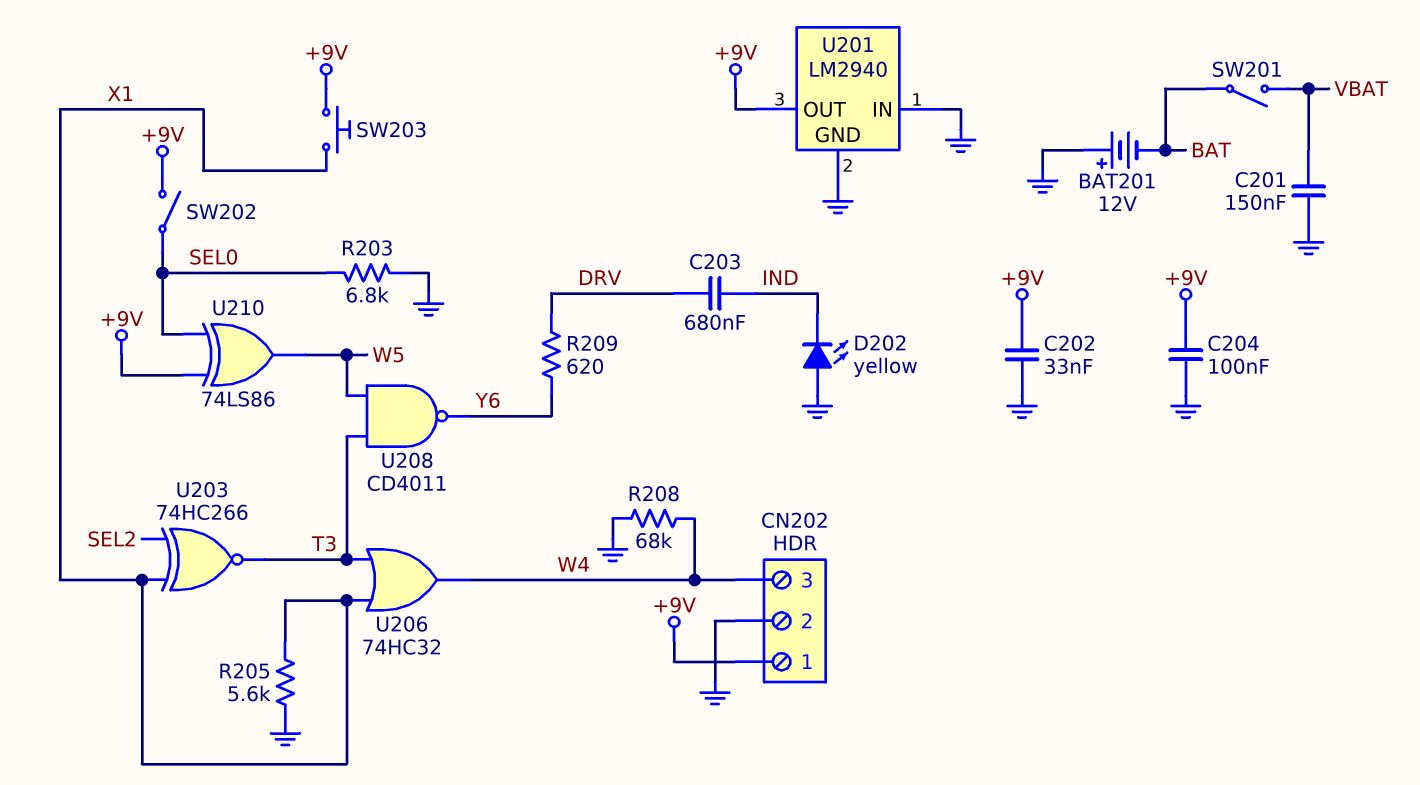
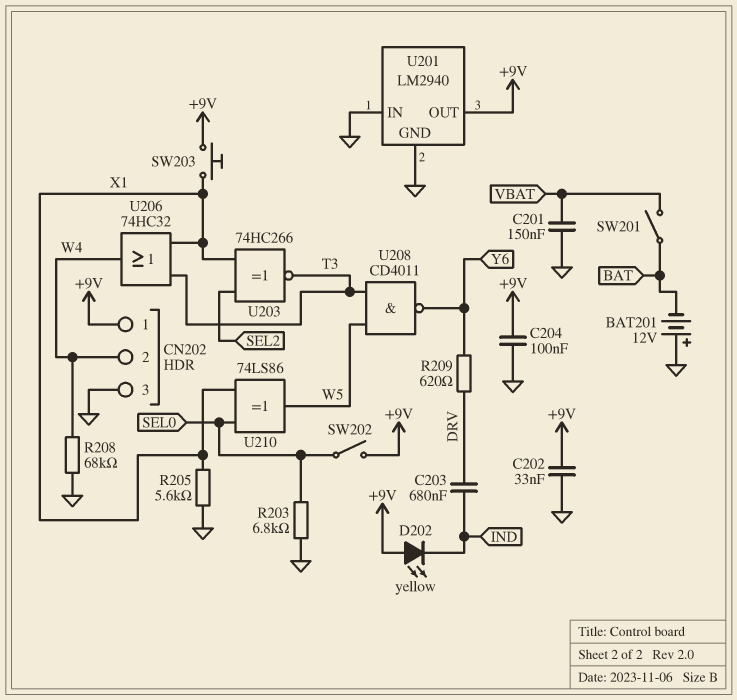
CN202 pin 2: GND -> W4
CN202 pin 3: W4 -> GND
D202: LED yellow (A GND, K IND) -> LED yellow (A +9V, K IND)
U210: XOR 74LS86 (in +9V, in SEL0, out W5) -> XOR 74LS86 (in SEL0, in X1, out W5)

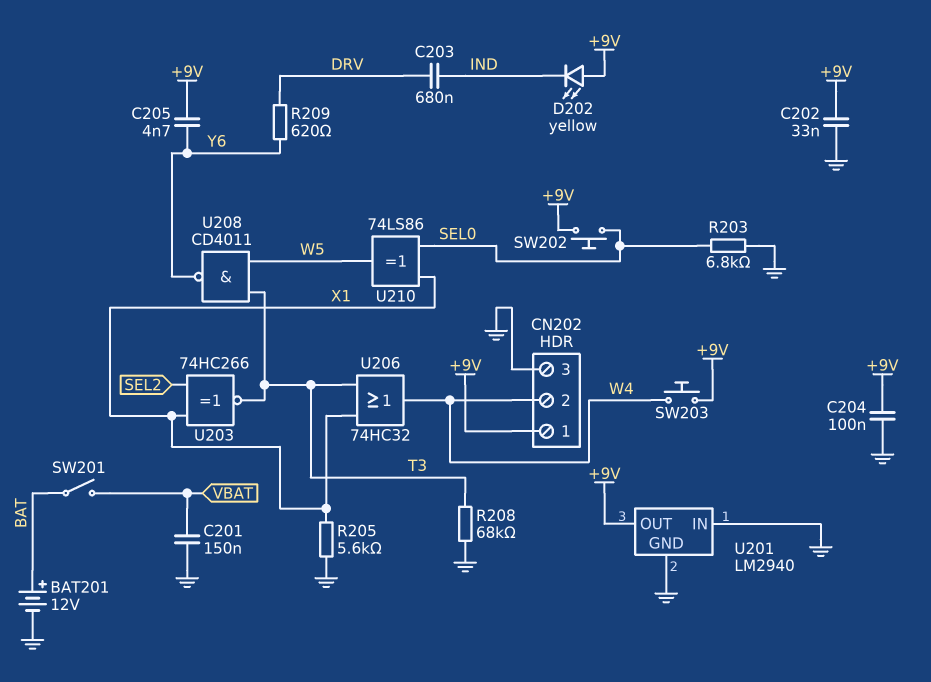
BAT201: 12V (plus GND, minus BAT) -> 12V (plus BAT, minus GND)
C205: none -> 4.7nF (+9V, Y6)
R208: 68k (GND, W4) -> 68k (GND, T3)
SW202: switch (+9V, SEL0) -> button (+9V, SEL0)
SW203: button (+9V, X1) -> button (+9V, W4)

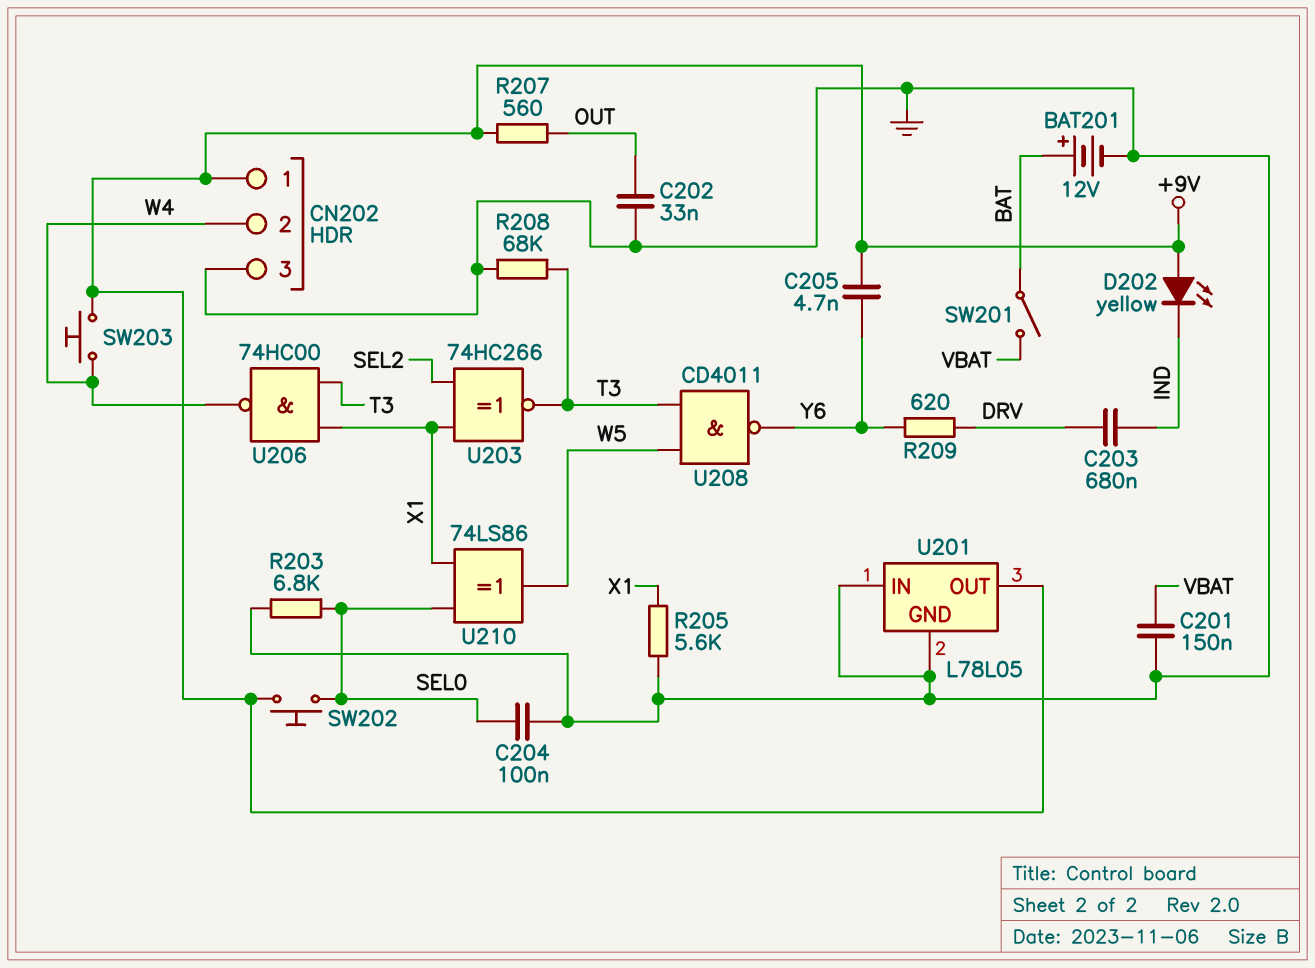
C202: 33nF (+9V, GND) -> 33nF (GND, OUT)
C204: 100nF (+9V, GND) -> 100nF (GND, SEL0)
R207: none -> 560 (+9V, OUT)
U201: LM2940 -> L78L05
U206: OR 74HC32 (in T3, in X1, out W4) -> NAND 74HC00 (in T3, in X1, out W4)

